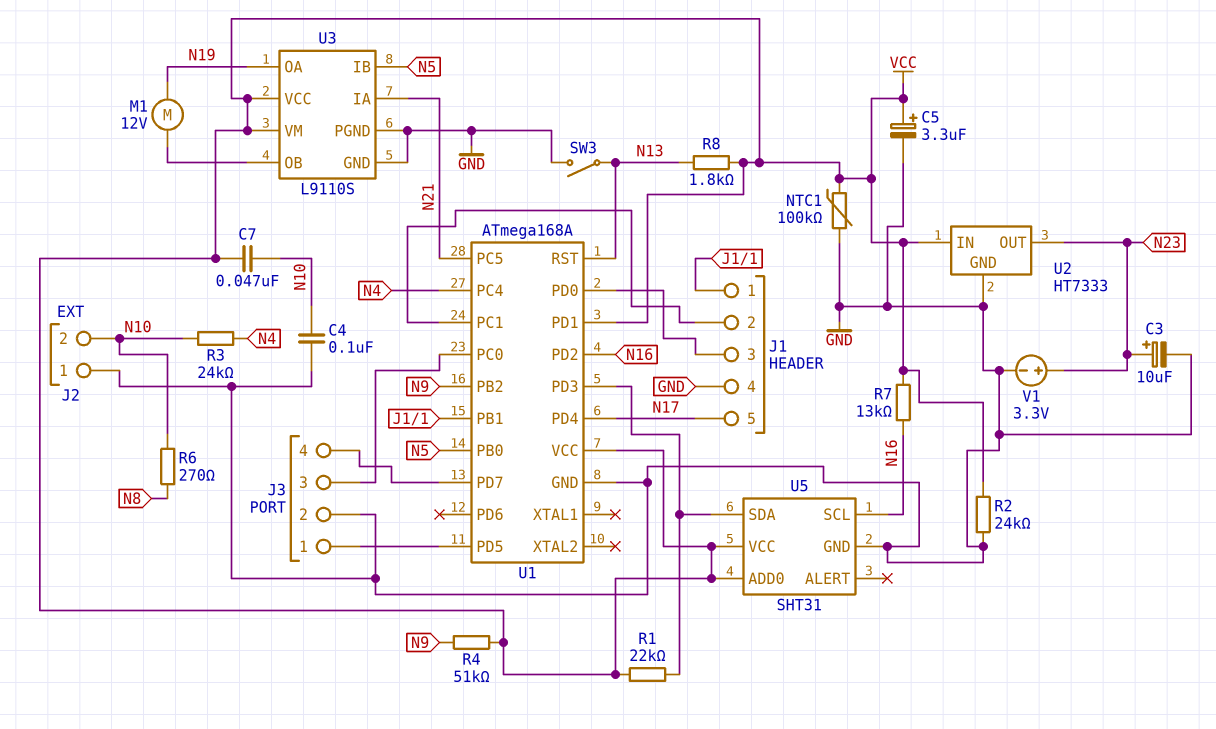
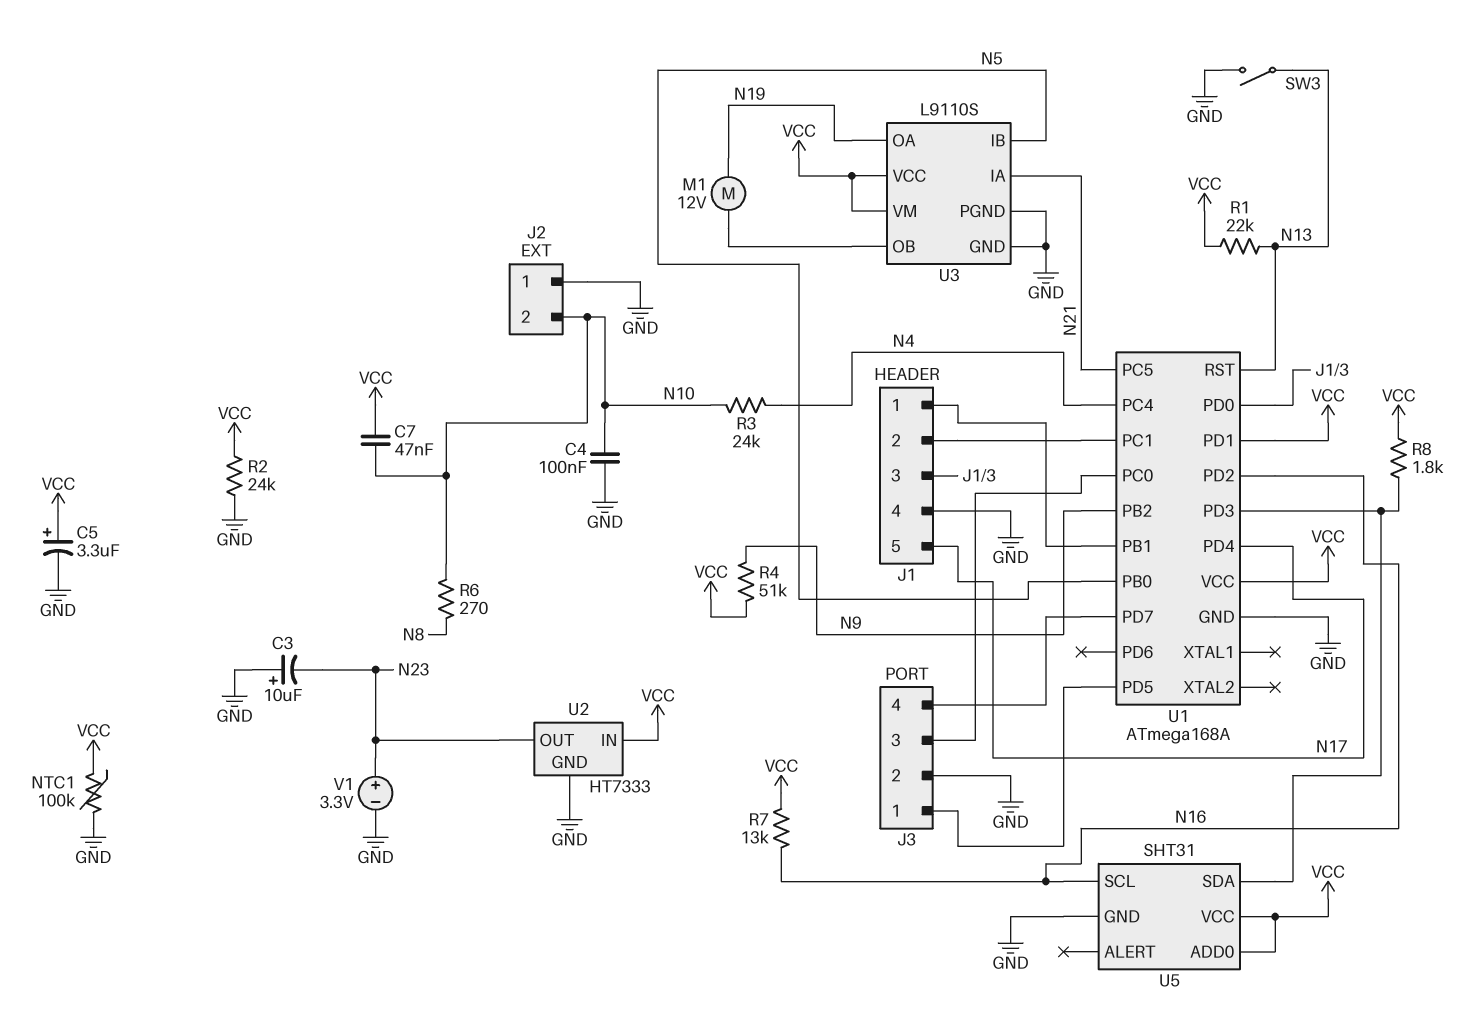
C3: 10uF (plus N23, minus GND) -> 10uF (plus GND, minus N23)
R1: 22k (U1/PD3, VCC) -> 22k (N13, VCC)
R8: 1.8k (N13, VCC) -> 1.8k (U1/PD3, VCC)

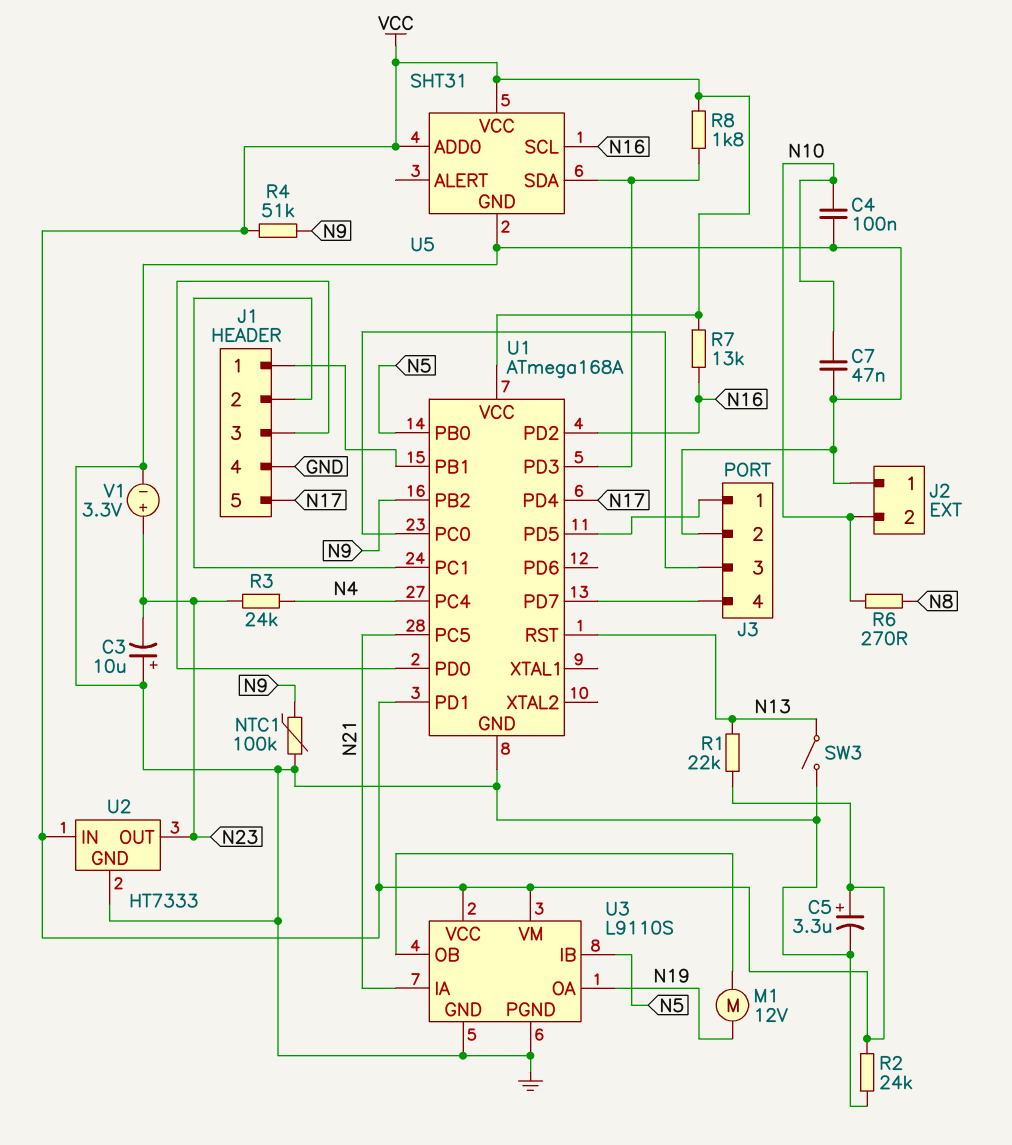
C7: 47nF (N10, VCC) -> 47nF (GND, N10)
NTC1: 100k (GND, VCC) -> 100k (GND, N9)
R3: 24k (N4, N10) -> 24k (N4, N23)

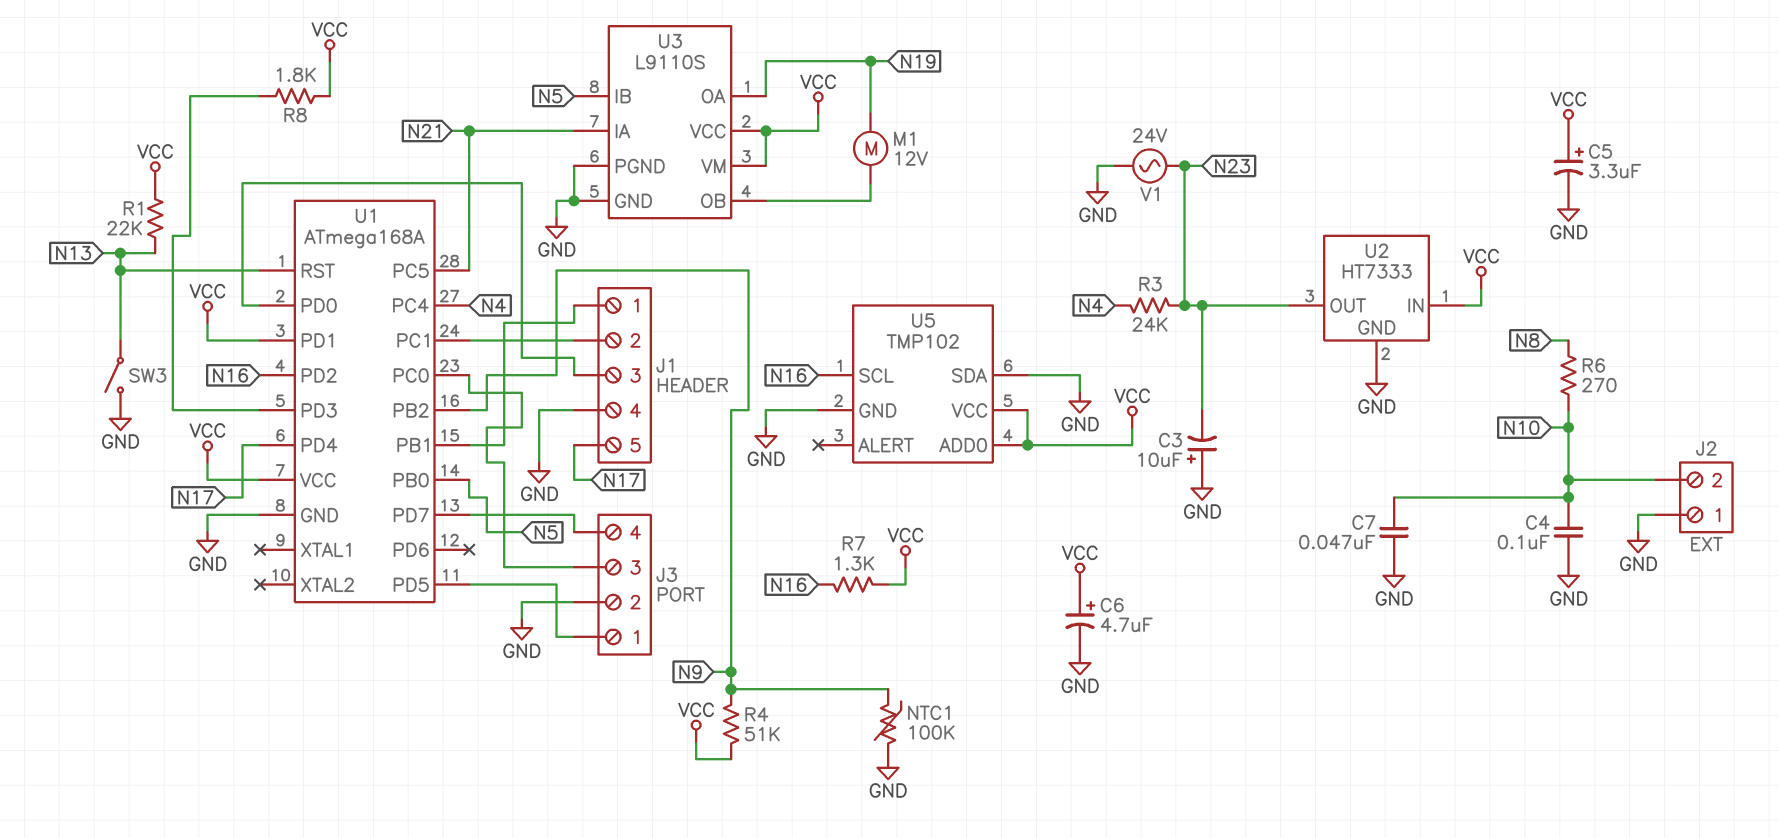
C6: none -> 4.7uF (plus VCC, minus GND)
R2: 24k (GND, VCC) -> none
R7: 13k (N16, VCC) -> 1.3k (N16, VCC)
U5: SHT31 -> TMP102
U5 pin SDA: U1/PD3 -> GND
V1: 3.3V (plus N23, minus GND) -> AC 24V (GND, N23)

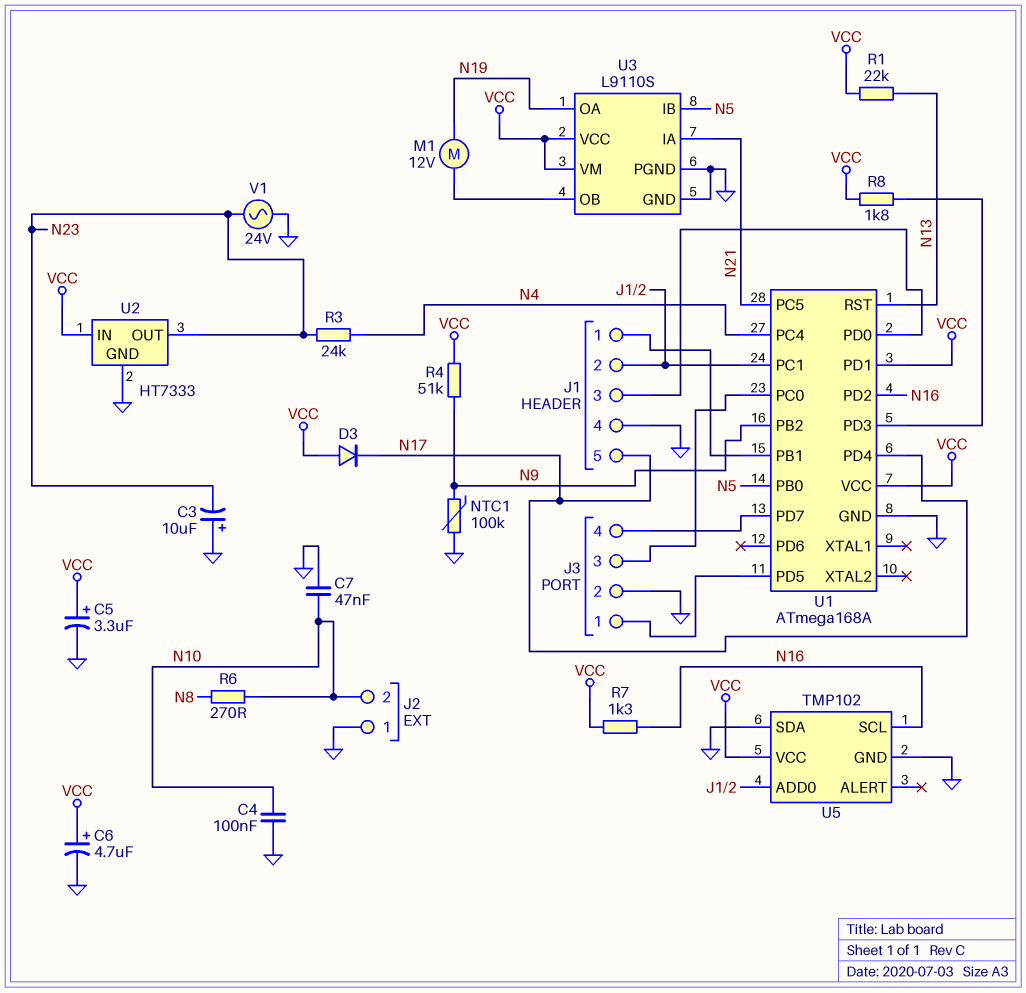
D3: none -> diode (A VCC, K N17)
SW3: switch (GND, N13) -> none
U5 pin ADD0: VCC -> J1/2

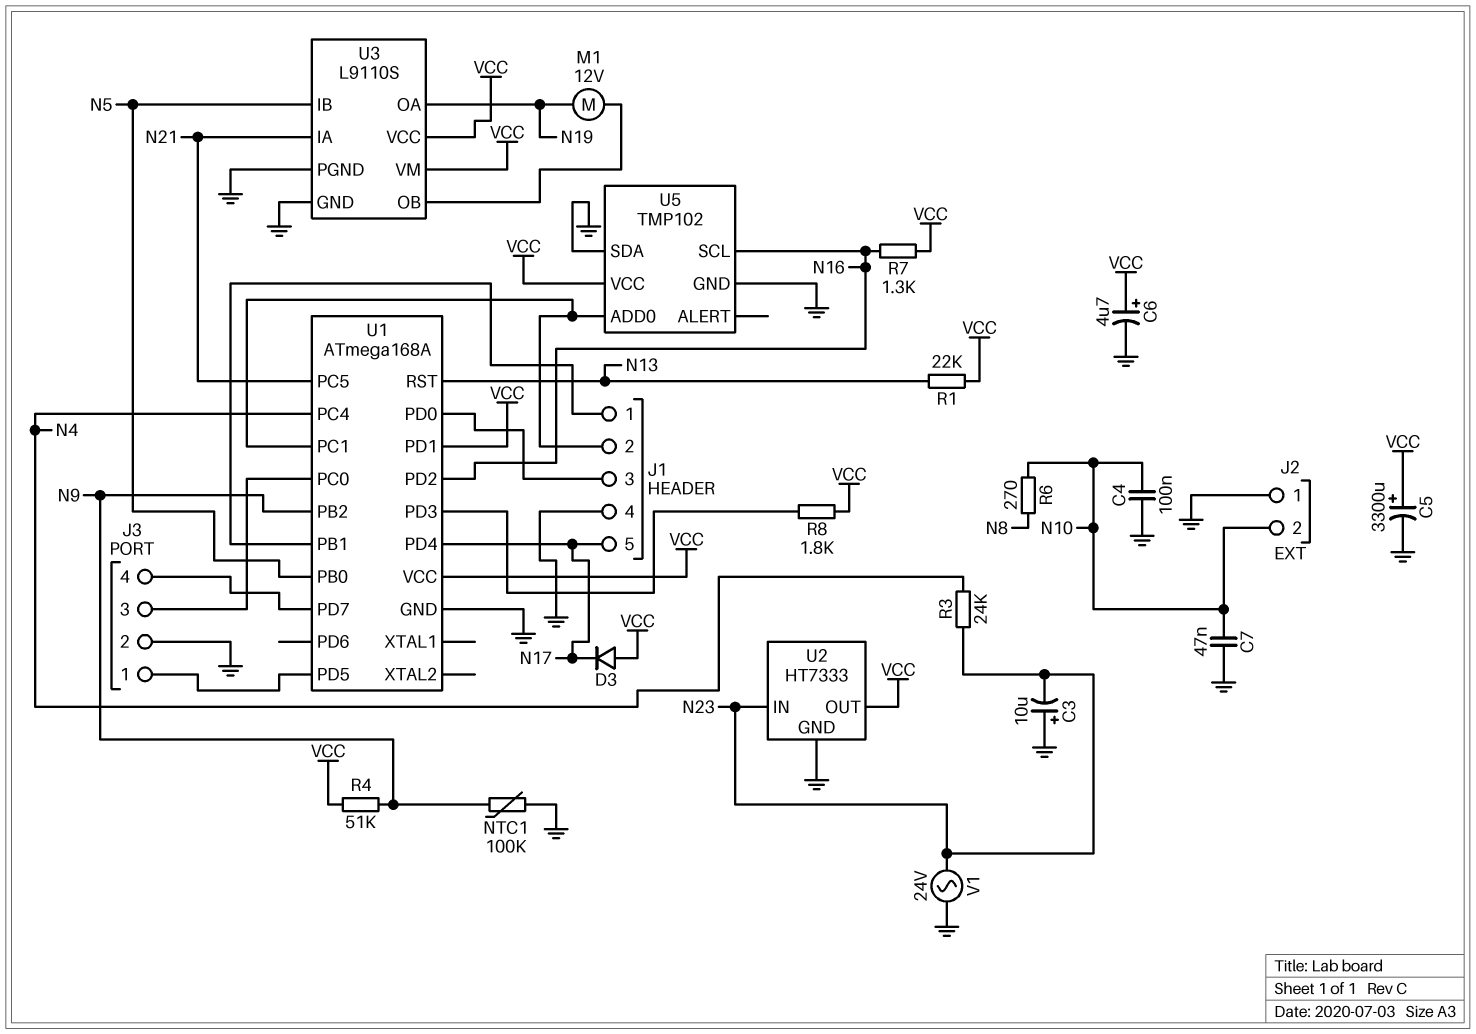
C5: 3.3uF (plus VCC, minus GND) -> 3300uF (plus VCC, minus GND)
U2 pin IN: VCC -> N23
U2 pin OUT: N23 -> VCC

